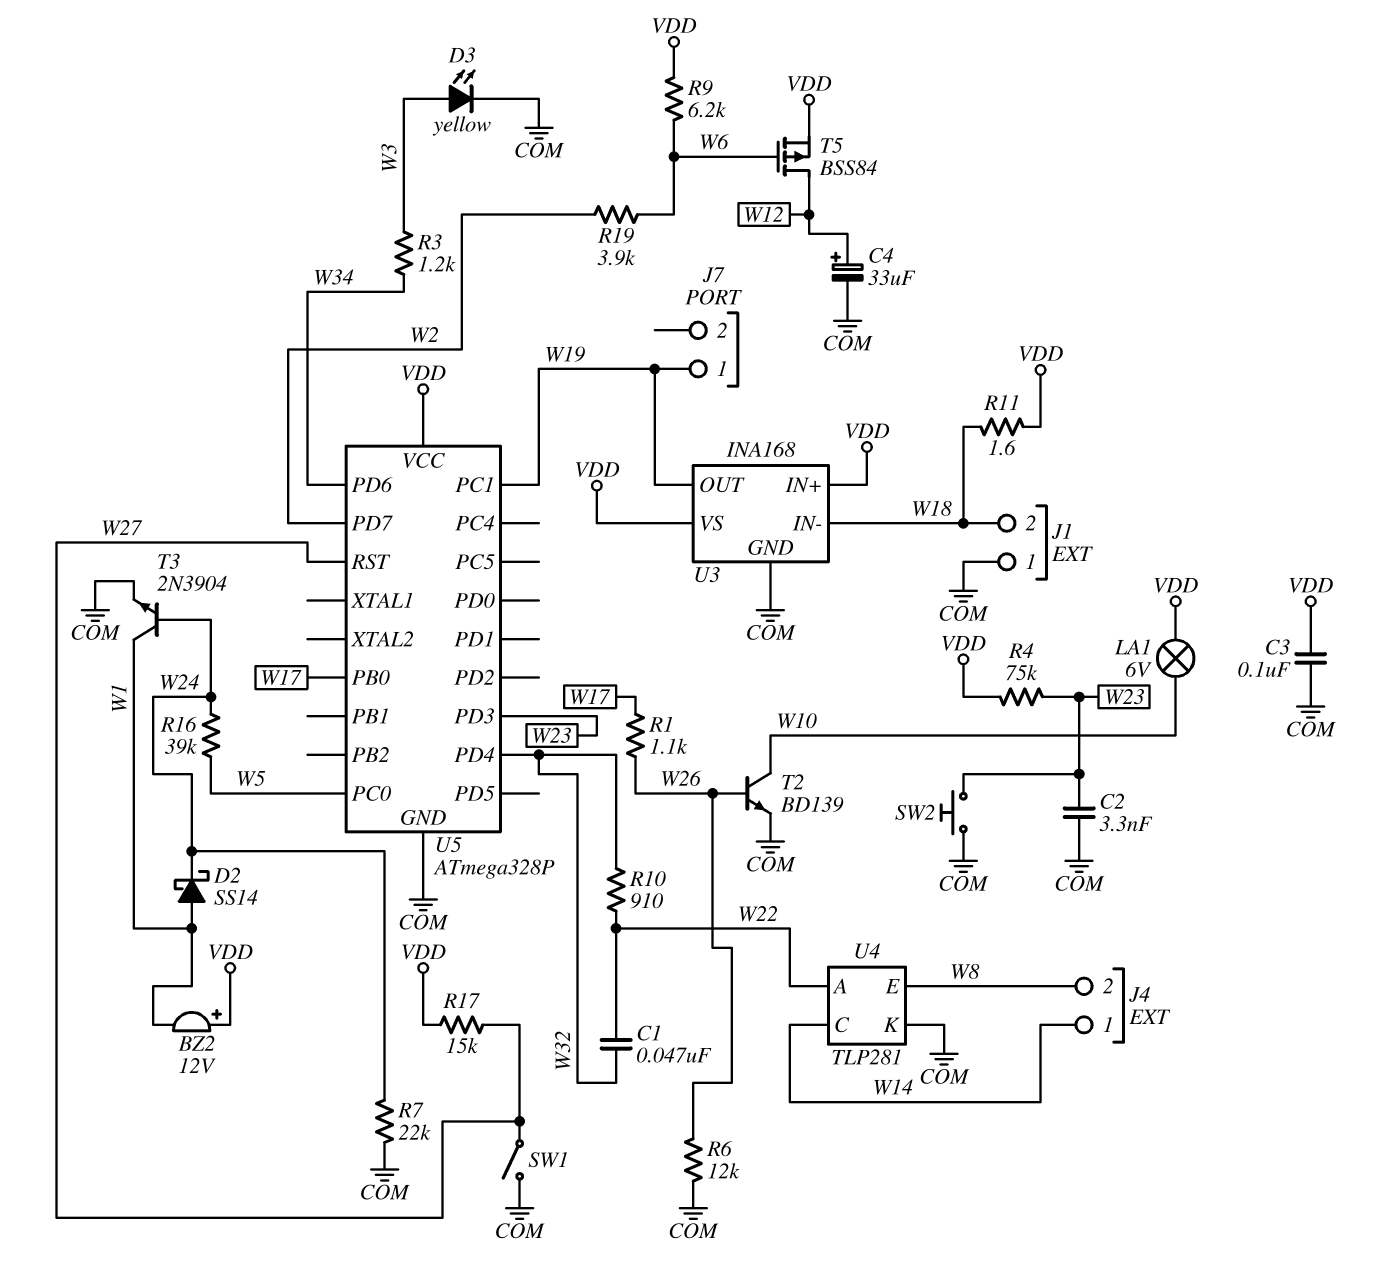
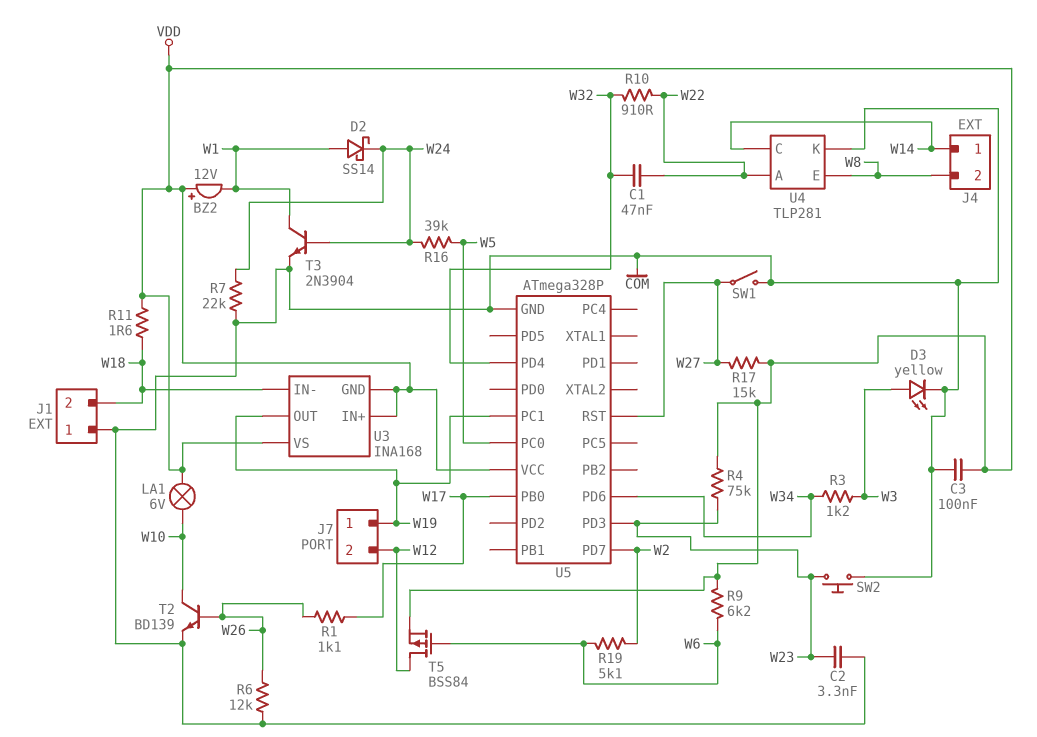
C4: 33uF (plus W12, minus COM) -> none
J7 pin 2: none -> W12
R19: 3.9k (W2, W6) -> 5.1k (W2, W6)
U3 pin GND: COM -> VDD

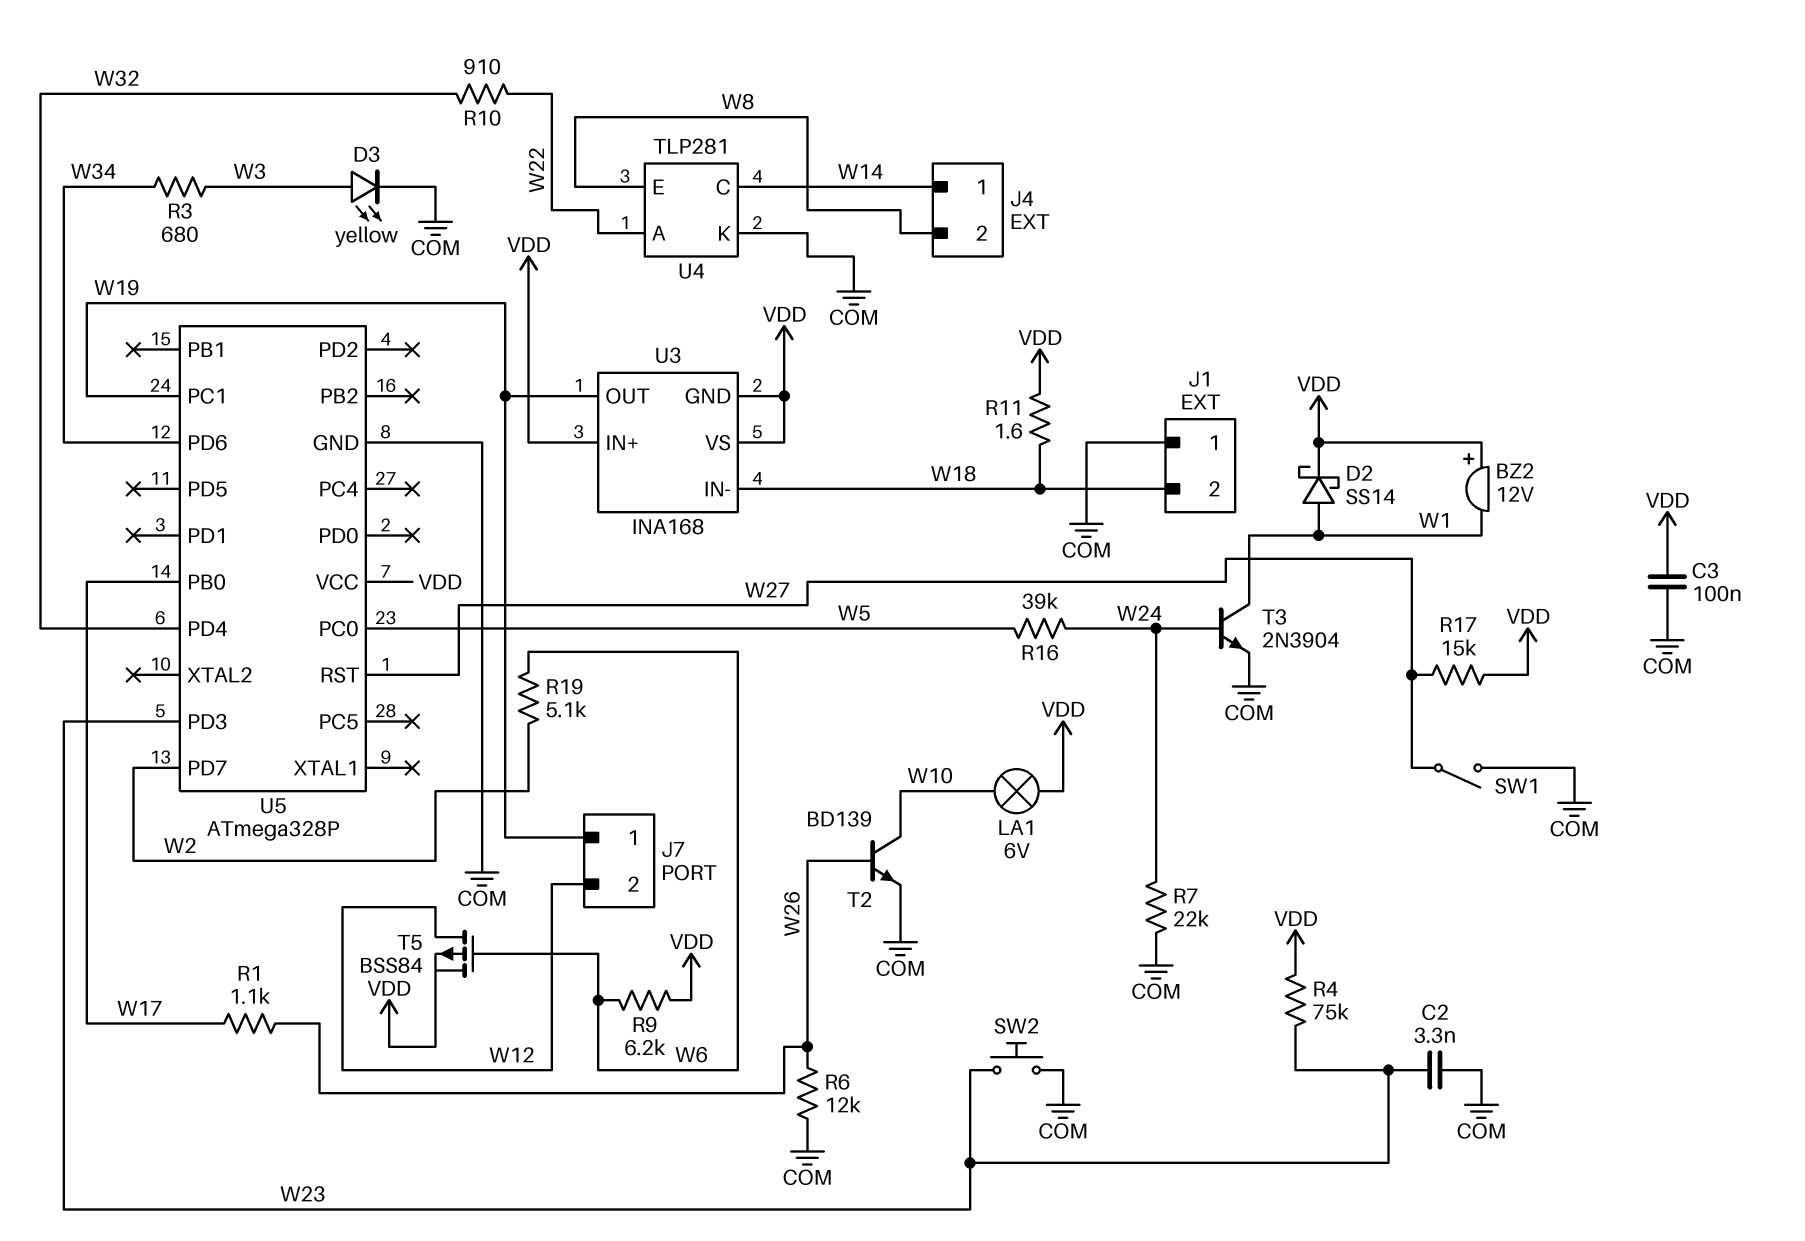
C1: 47nF (W22, W32) -> none
D2: schottky SS14 (A W1, K W24) -> schottky SS14 (A W1, K VDD)
R3: 1.2k (W3, W34) -> 680 (W3, W34)

